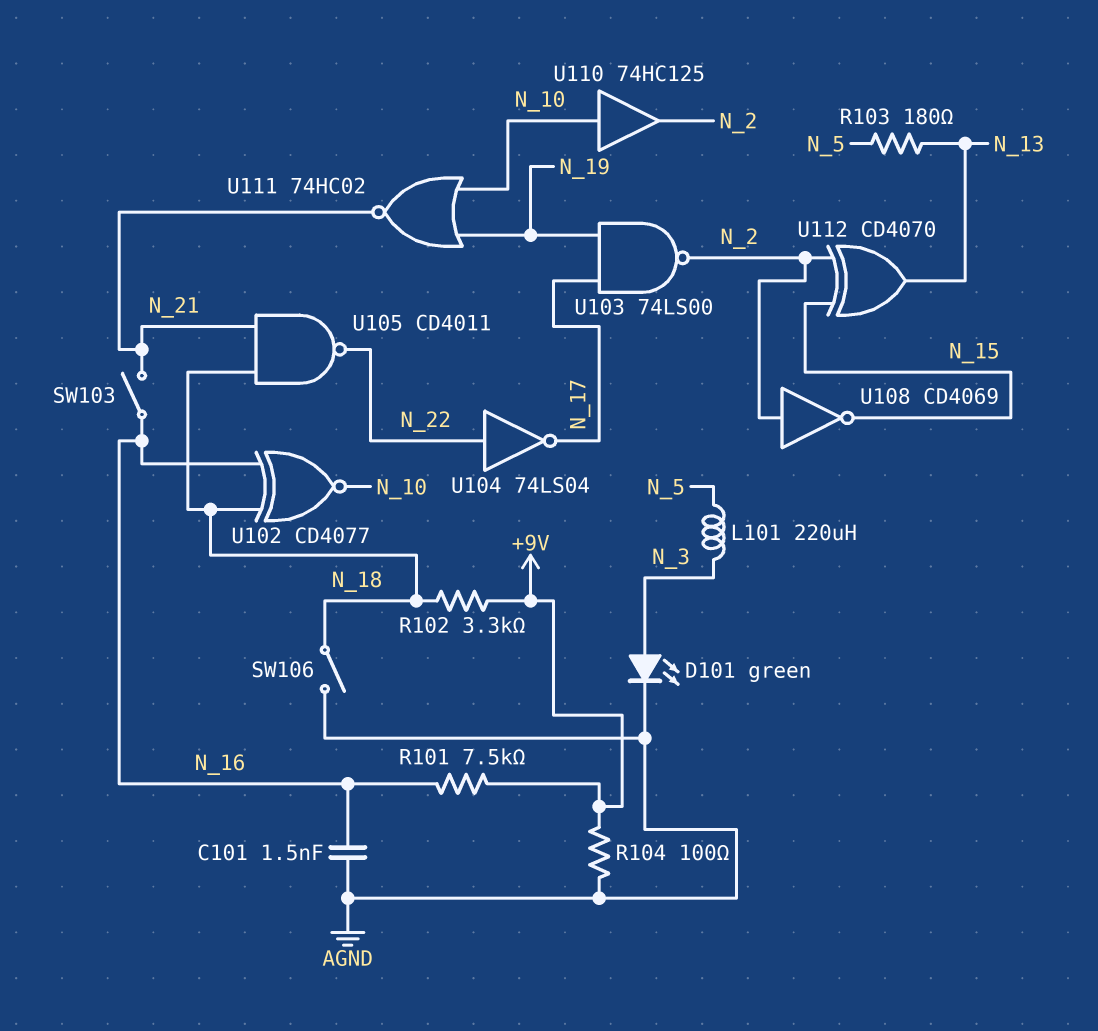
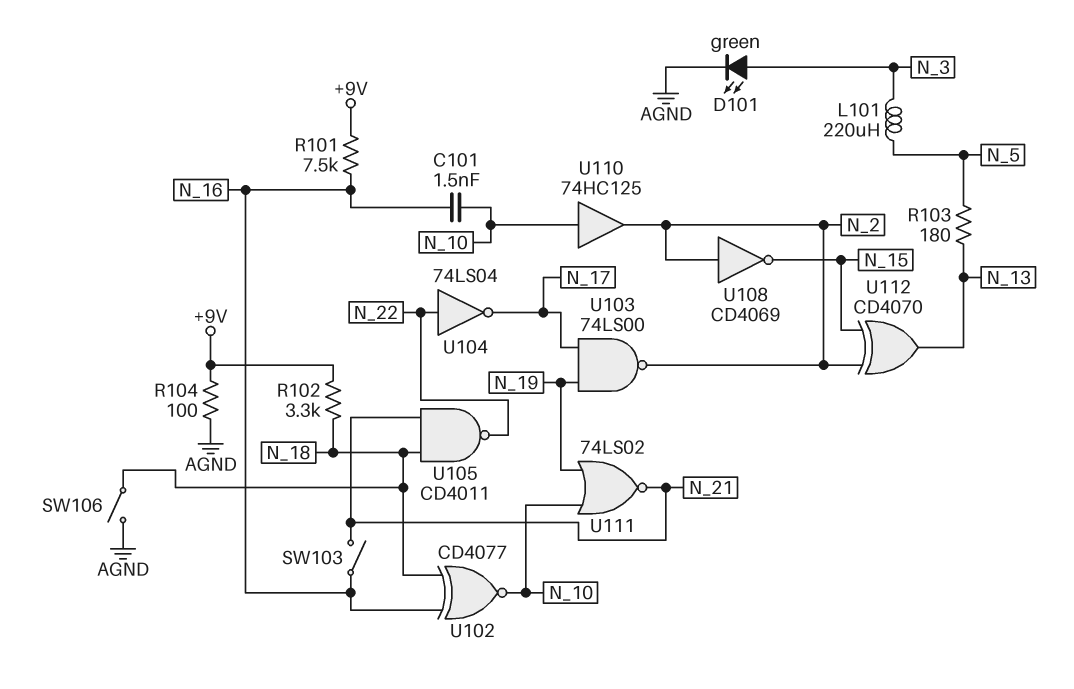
C101: 1.5nF (AGND, N_16) -> 1.5nF (N_10, N_16)
U111: NOR 74HC02 (in N_10, in N_19, out N_21) -> NOR 74LS02 (in N_10, in N_19, out N_21)

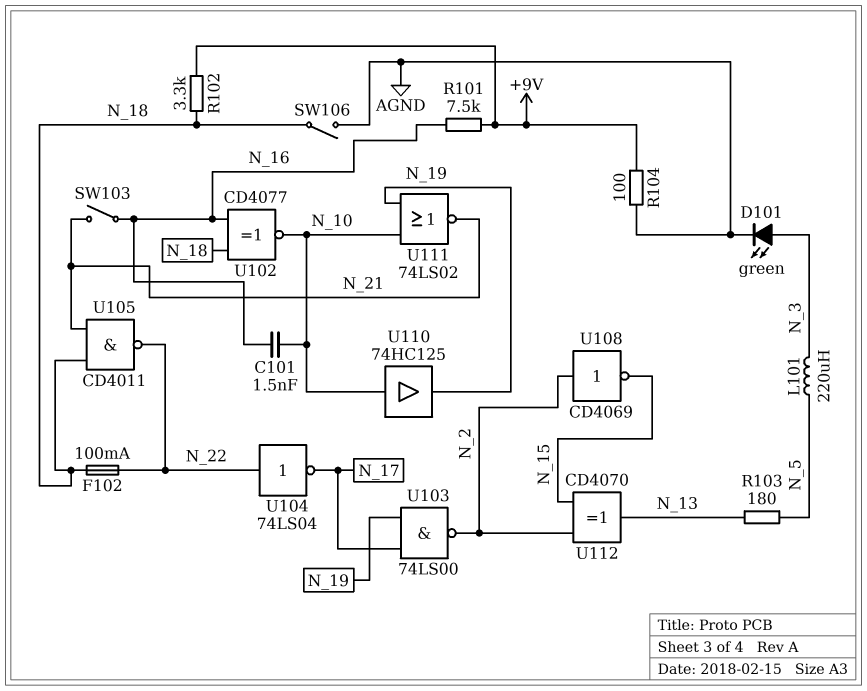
F102: none -> 100mA (N_18, N_22)
U110: buffer 74HC125 (in N_10, out N_2) -> buffer 74HC125 (in N_10, out N_19)

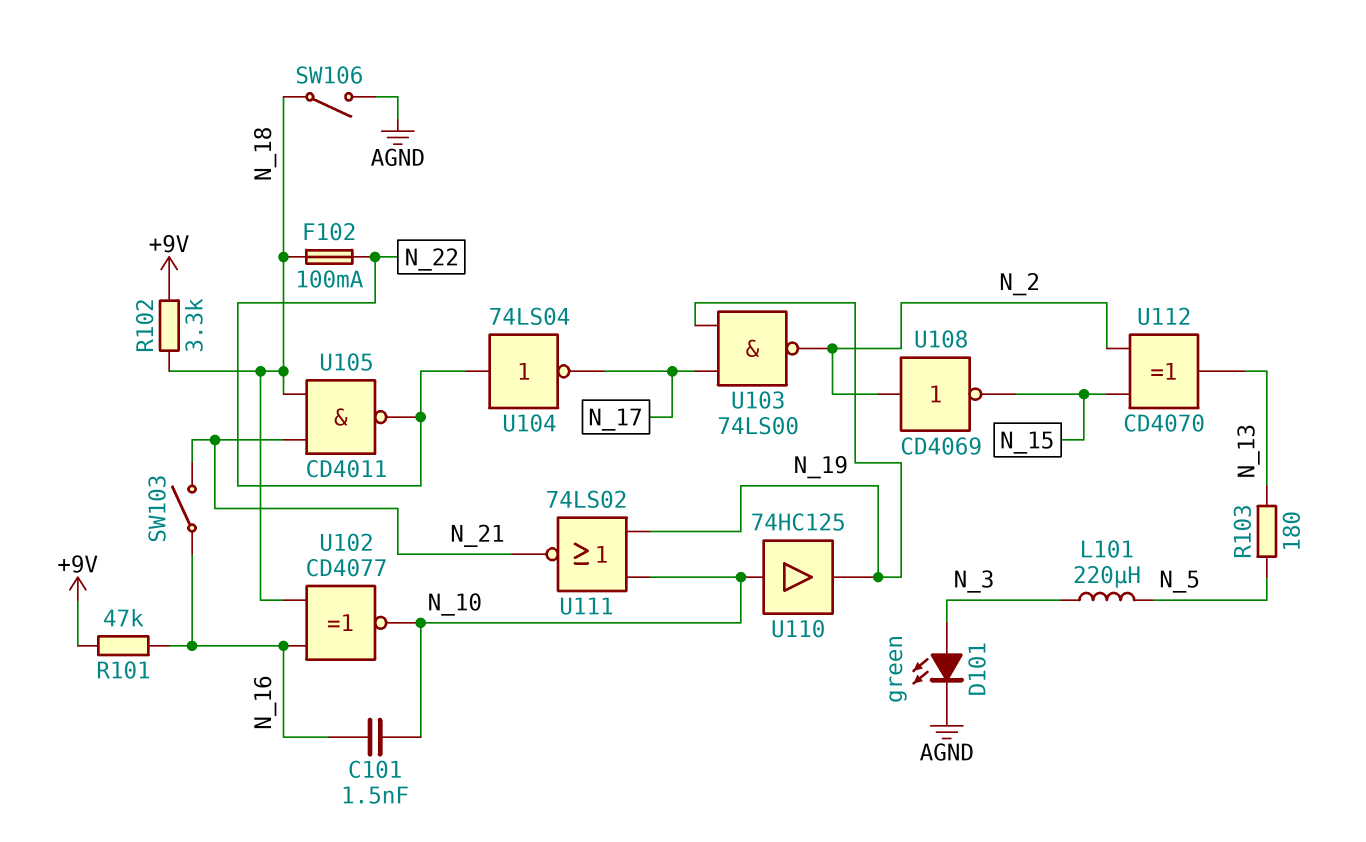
R101: 7.5k (+9V, N_16) -> 47k (+9V, N_16)
R104: 100 (+9V, AGND) -> none

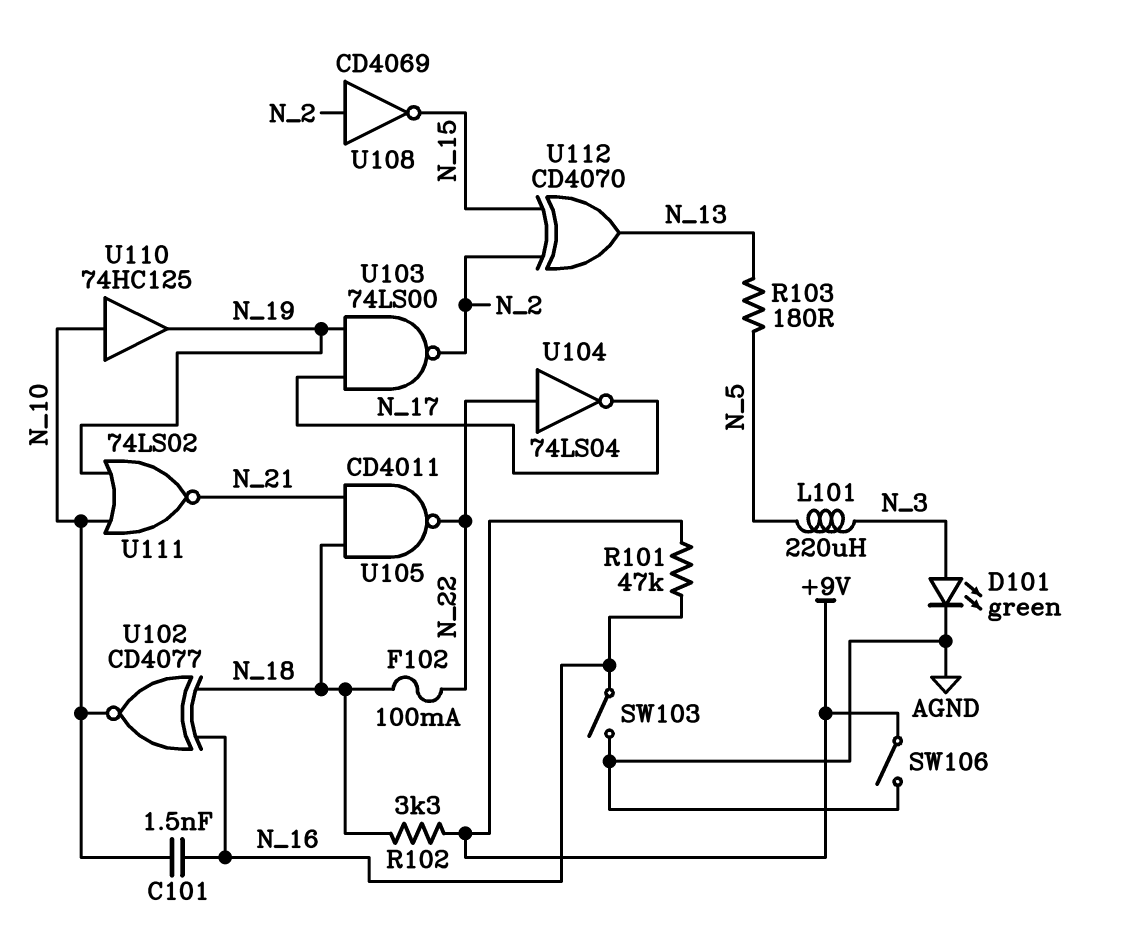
SW103: switch (N_16, N_21) -> switch (AGND, N_16)
SW106: switch (AGND, N_18) -> switch (+9V, AGND)

